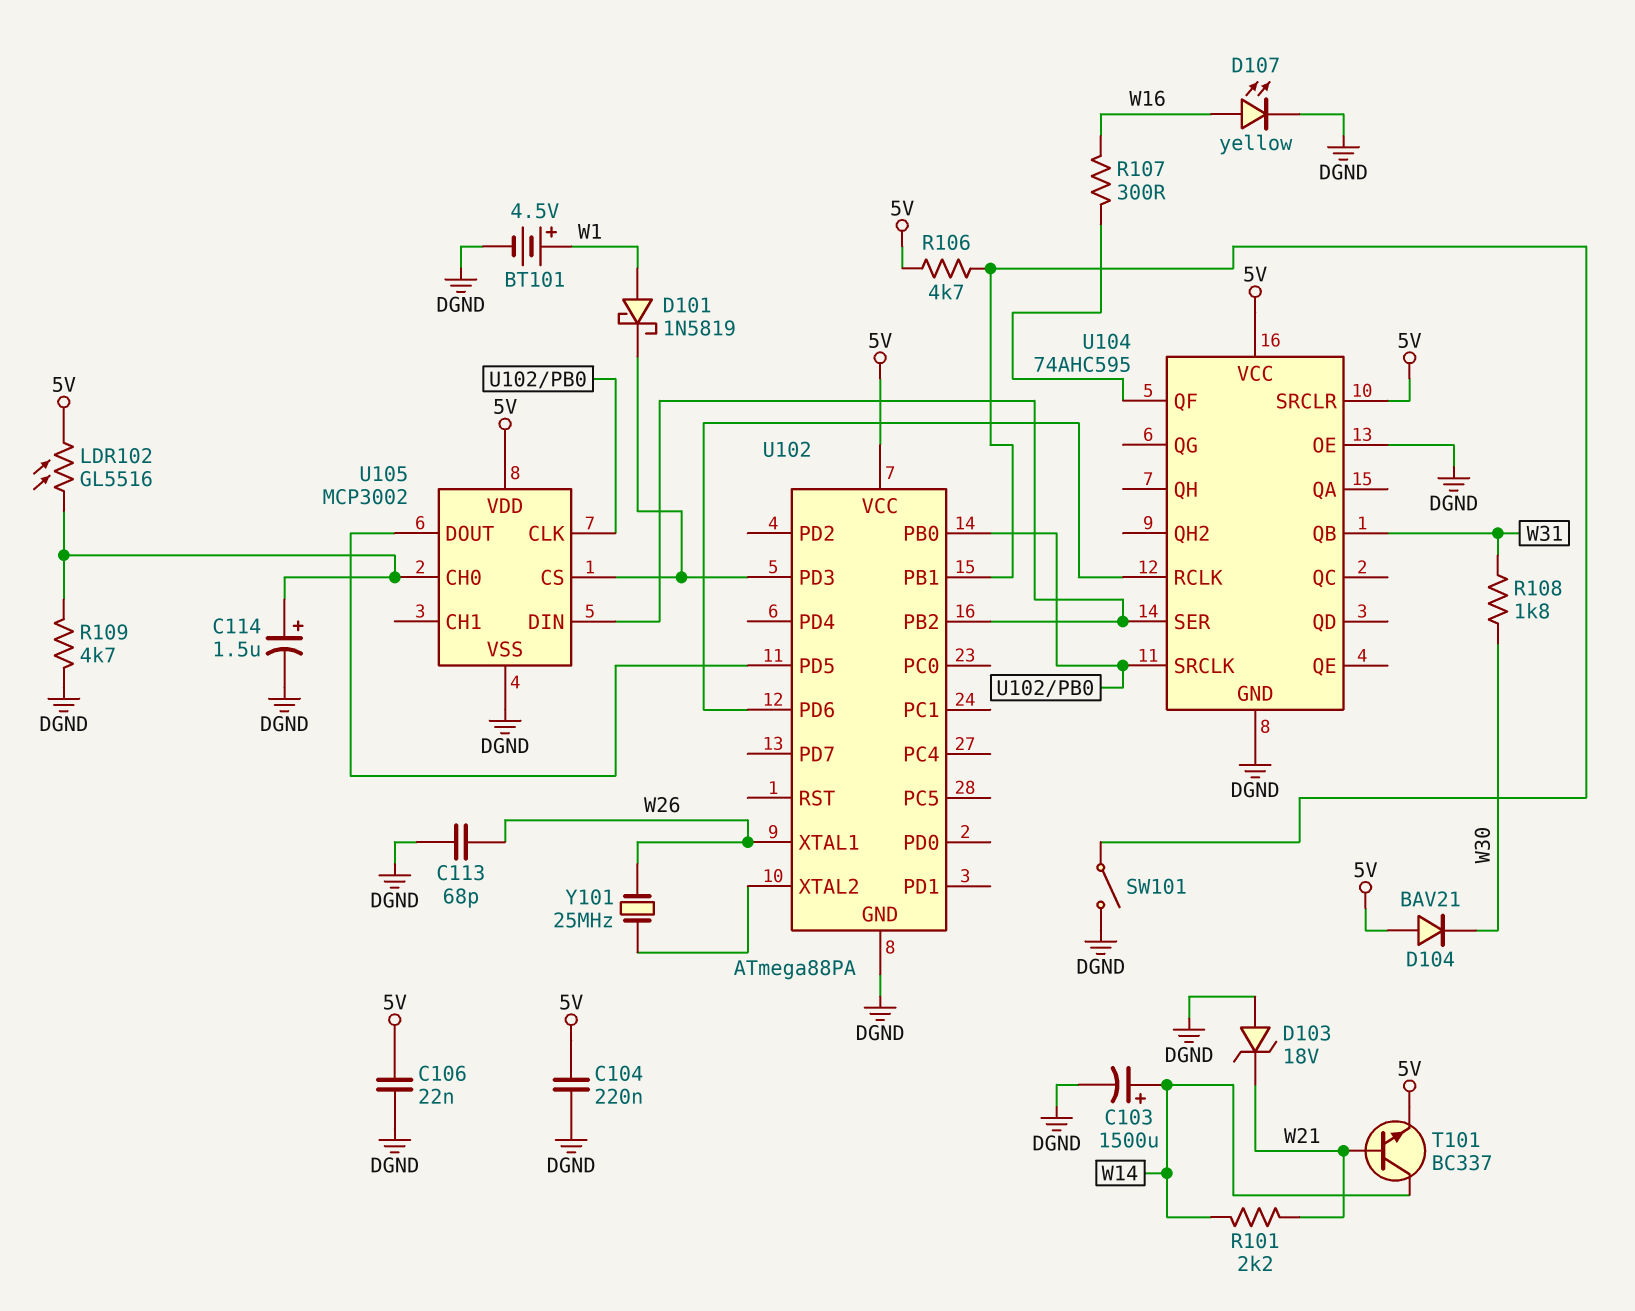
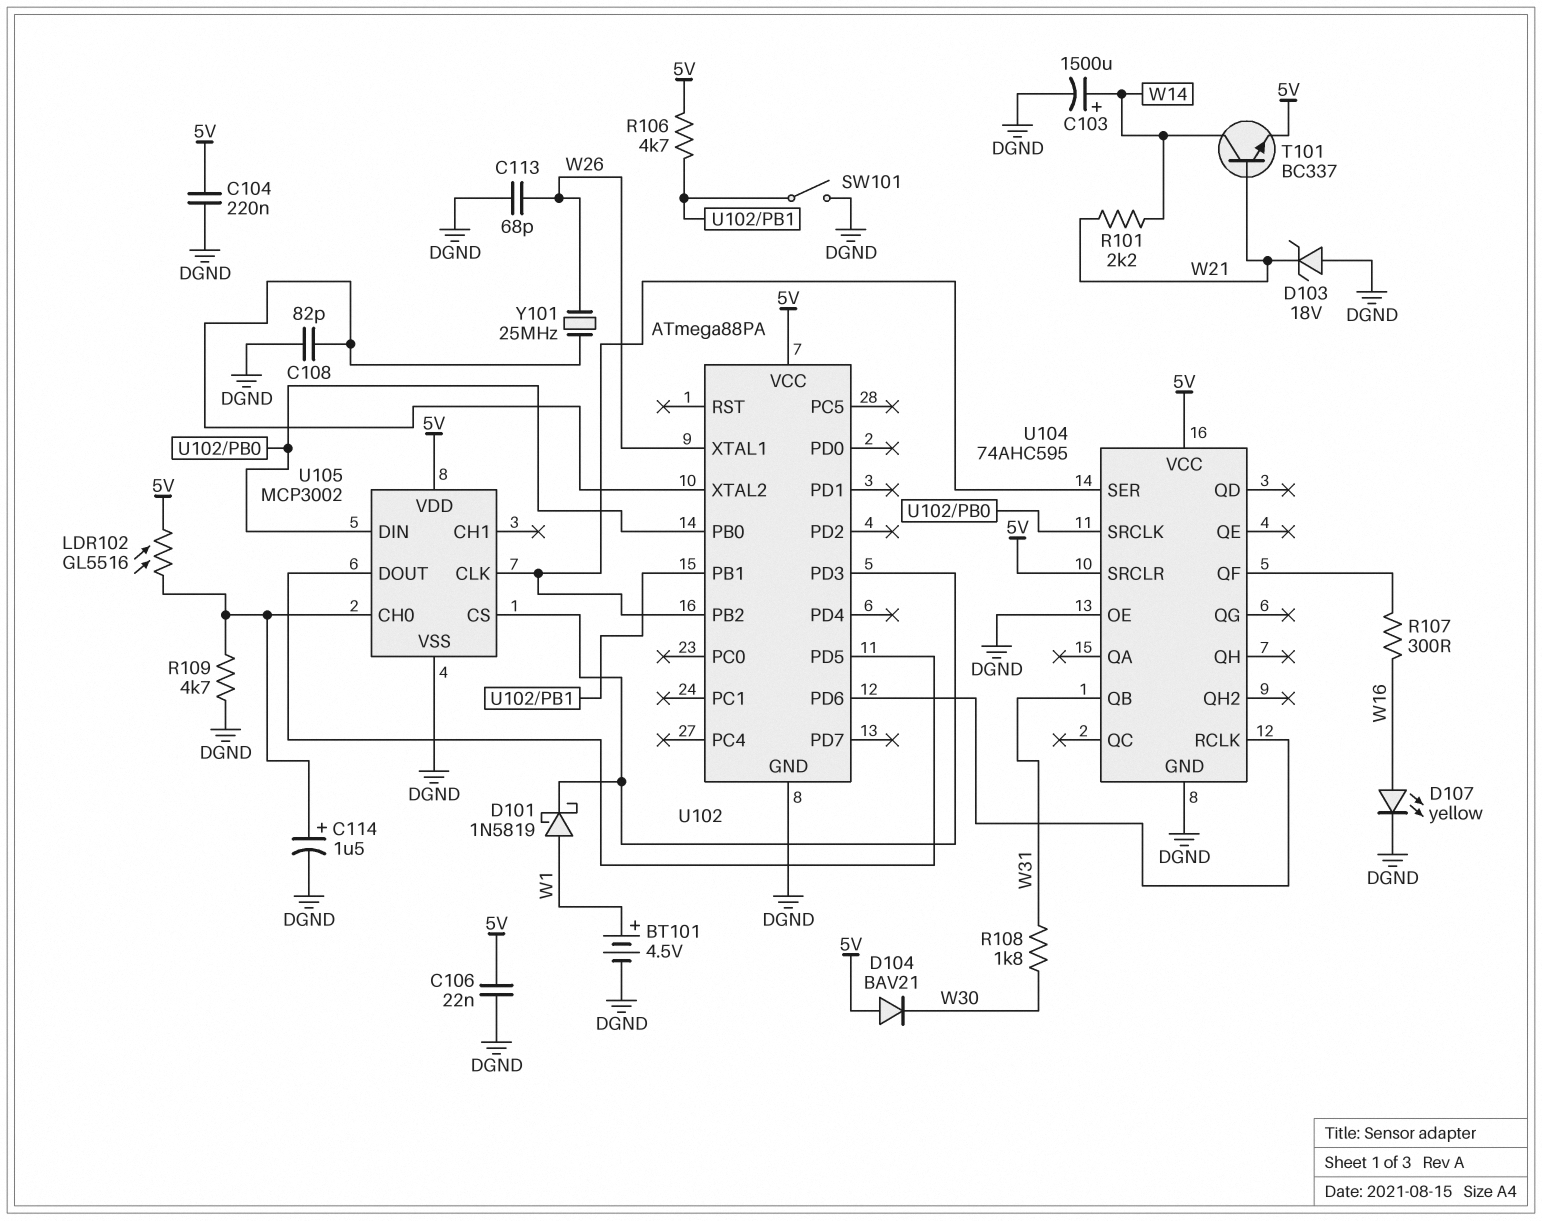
C108: none -> 82pF (DGND, U102/XTAL2)
U105 pin CLK: U102/PB0 -> U102/PB2
U105 pin DIN: U102/PB2 -> U102/PB0

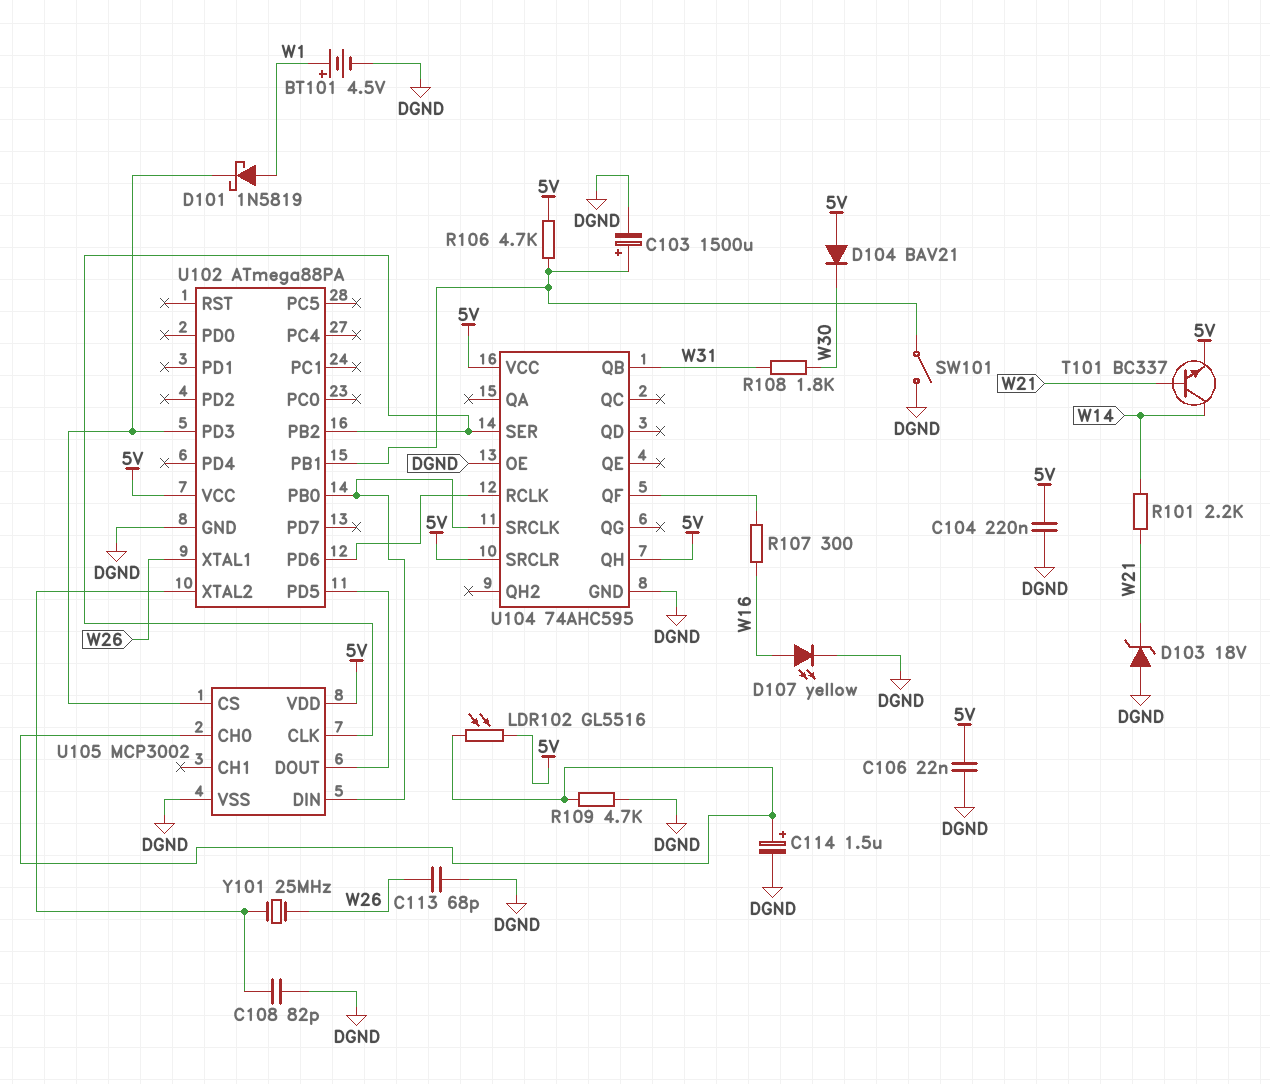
C103: 1500uF (plus W14, minus DGND) -> 1500uF (plus U102/PB1, minus DGND)
U104 pin QH: none -> 5V

